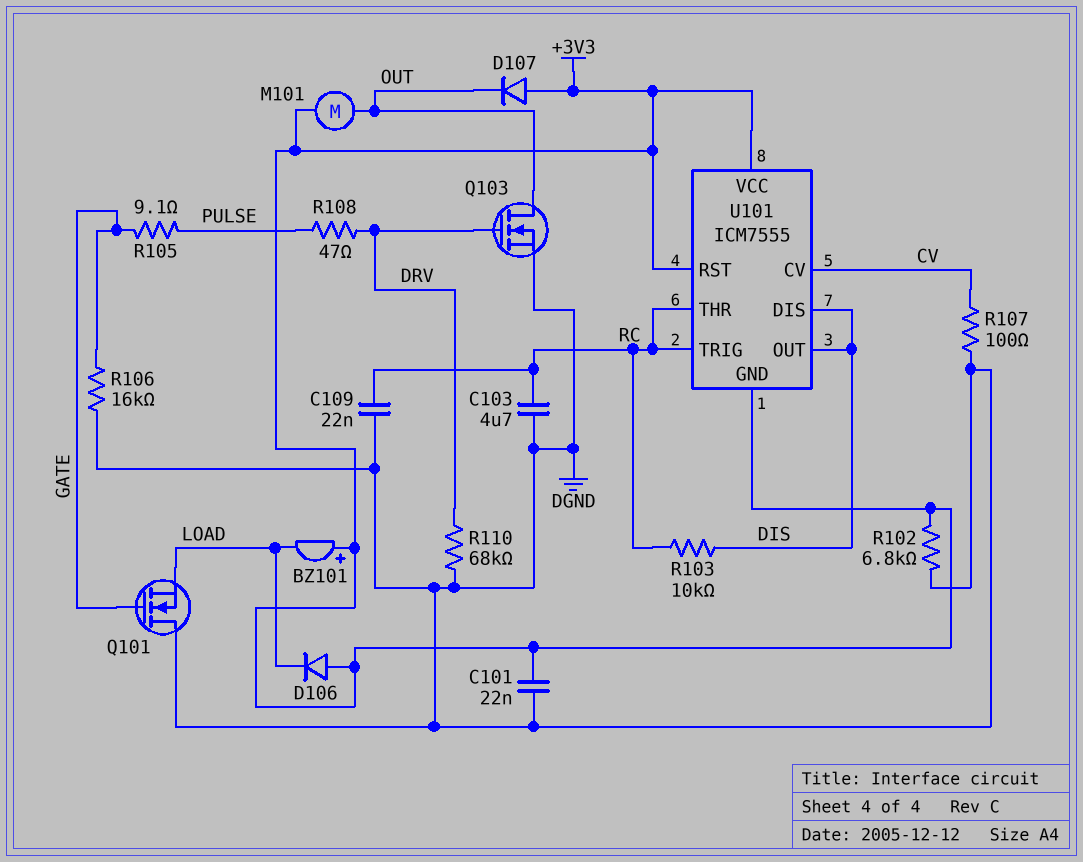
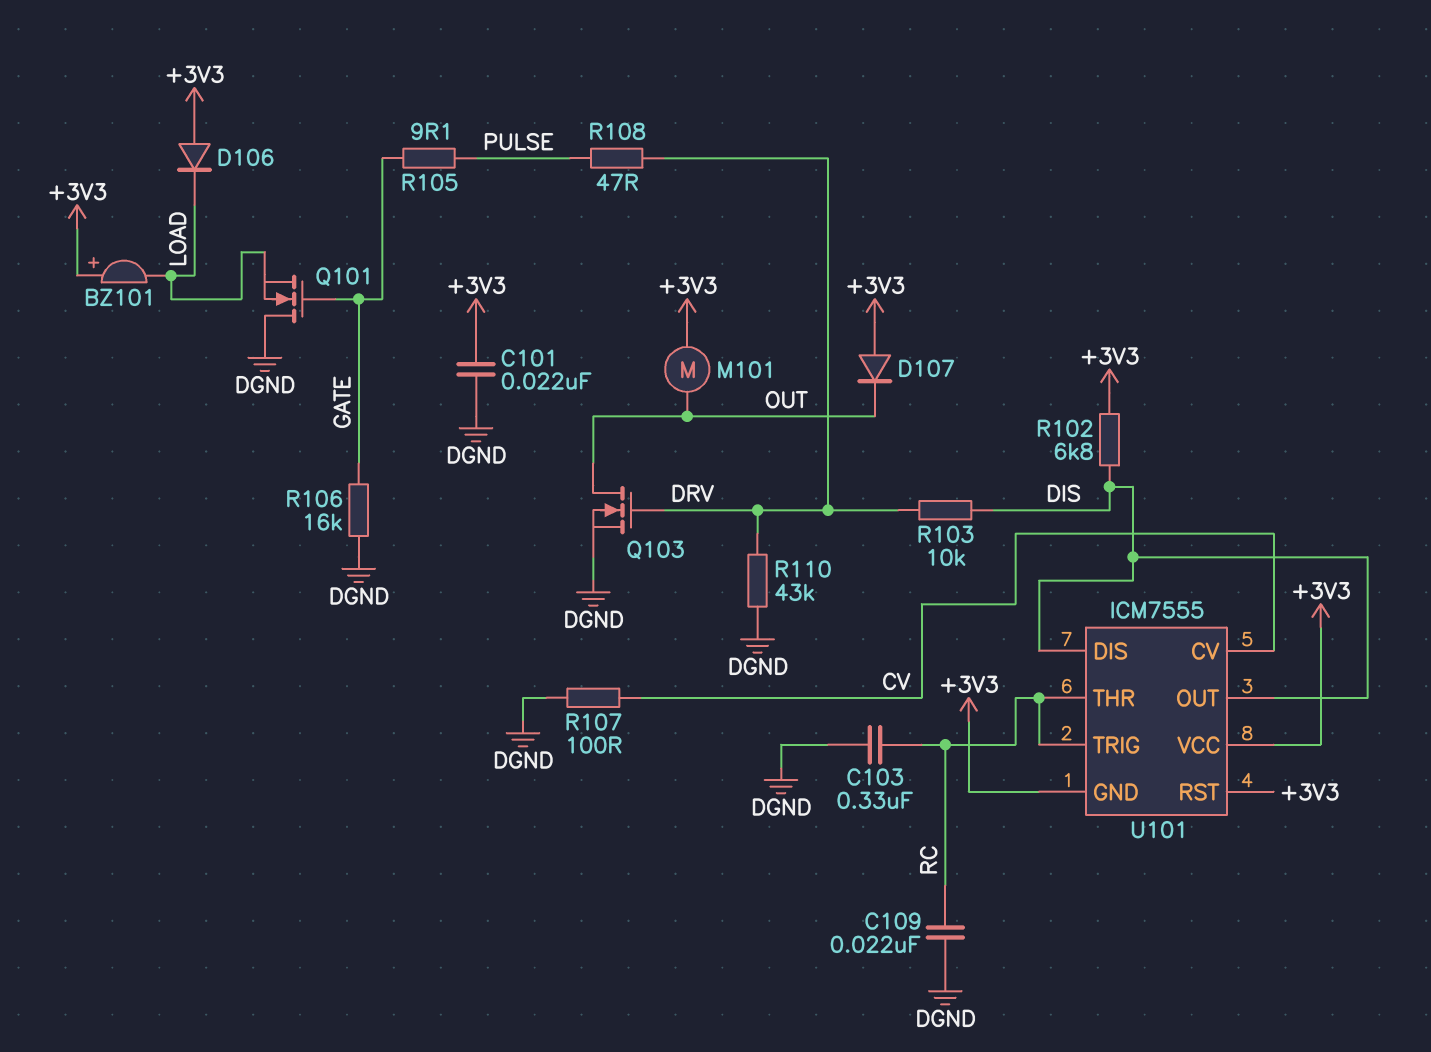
C103: 4.7uF (DGND, RC) -> 330nF (DGND, RC)
R102: 6.8k (+3V3, DGND) -> 6.8k (+3V3, DIS)
R103: 10k (DIS, RC) -> 10k (DIS, DRV)
R110: 68k (DGND, DRV) -> 43k (DGND, DRV)

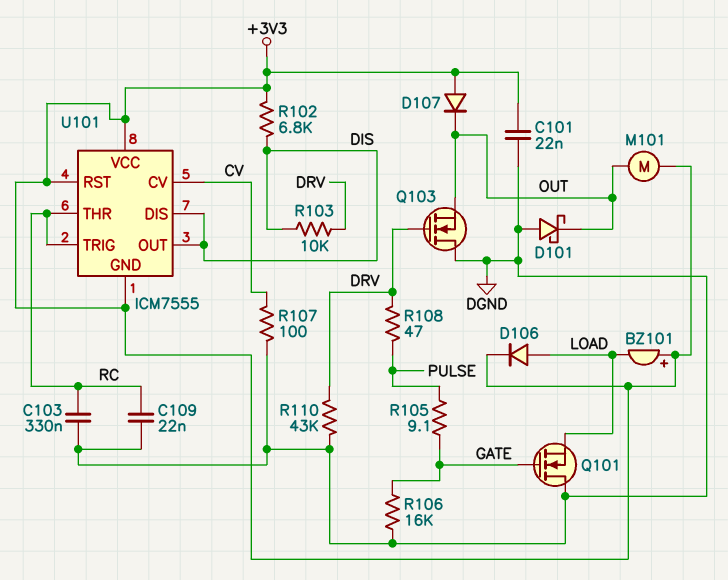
D101: none -> schottky (A DGND, K OUT)
D106: diode (A +3V3, K LOAD) -> diode (A LOAD, K +3V3)
Q103: NMOS (G DRV, D OUT, S DGND) -> NMOS (G DRV, D DGND, S OUT)

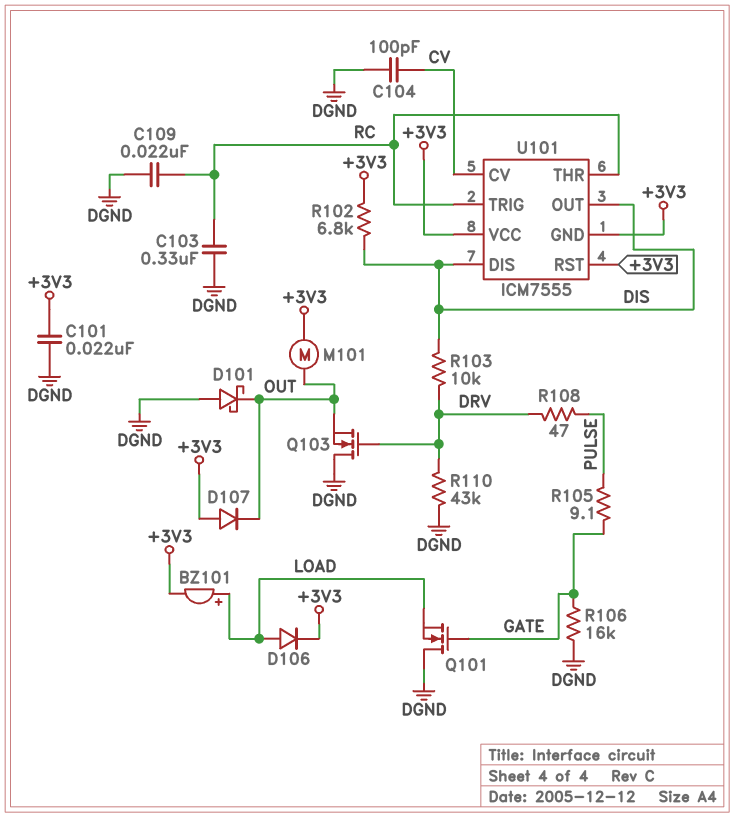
BZ101: buzzer (plus +3V3, minus LOAD) -> buzzer (plus LOAD, minus +3V3)
C104: none -> 100pF (CV, DGND)
R107: 100 (CV, DGND) -> none

